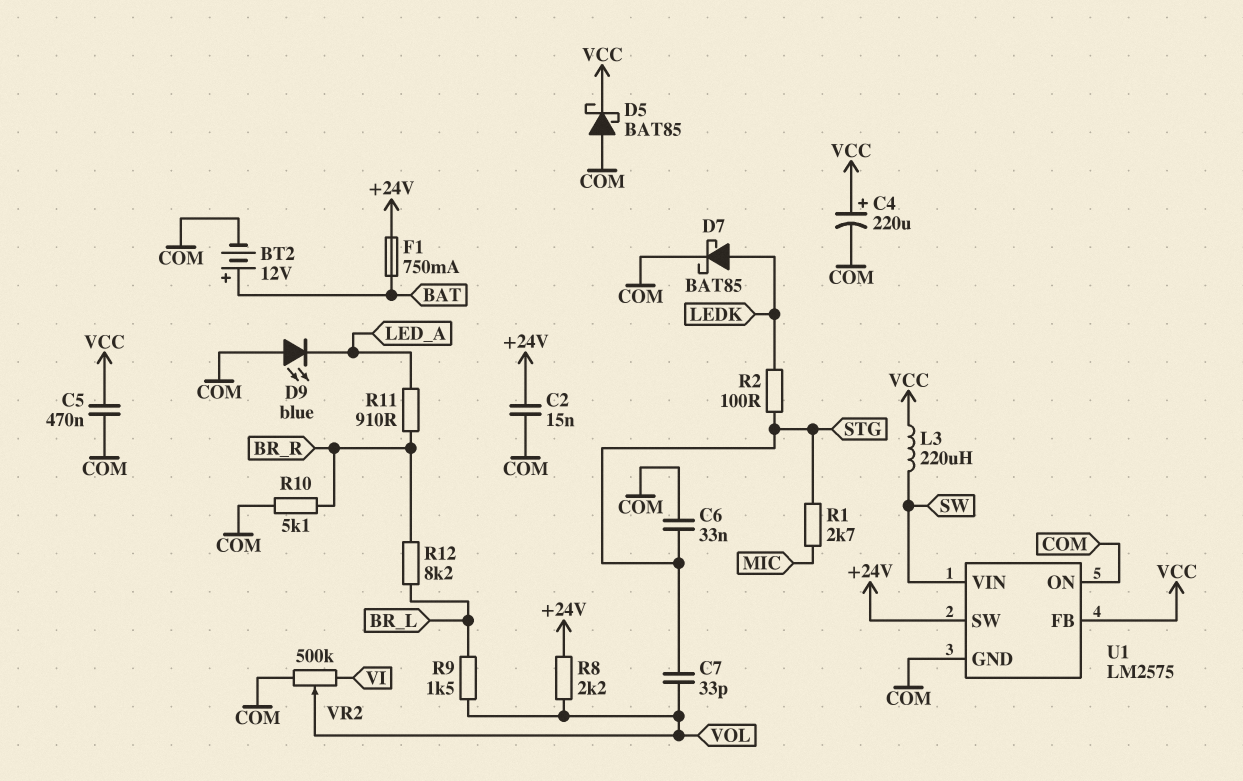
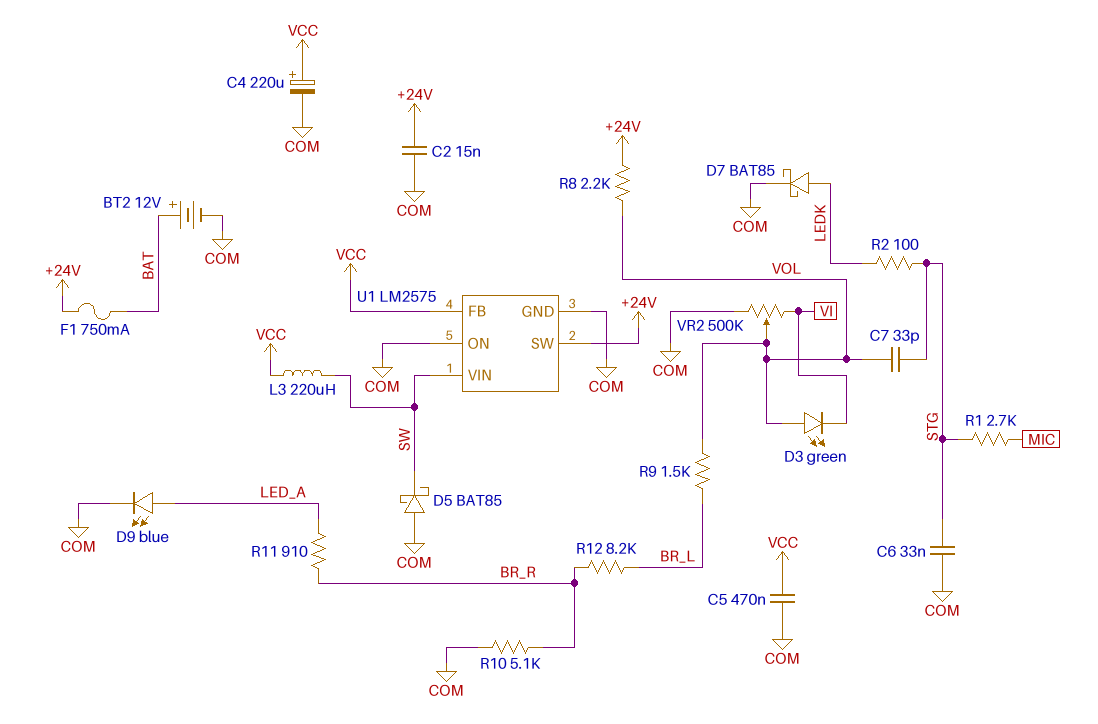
D3: none -> LED green (A VOL, K VI)
D5: schottky BAT85 (A COM, K VCC) -> schottky BAT85 (A COM, K SW)
D9: LED blue (A COM, K LED_A) -> LED blue (A LED_A, K COM)

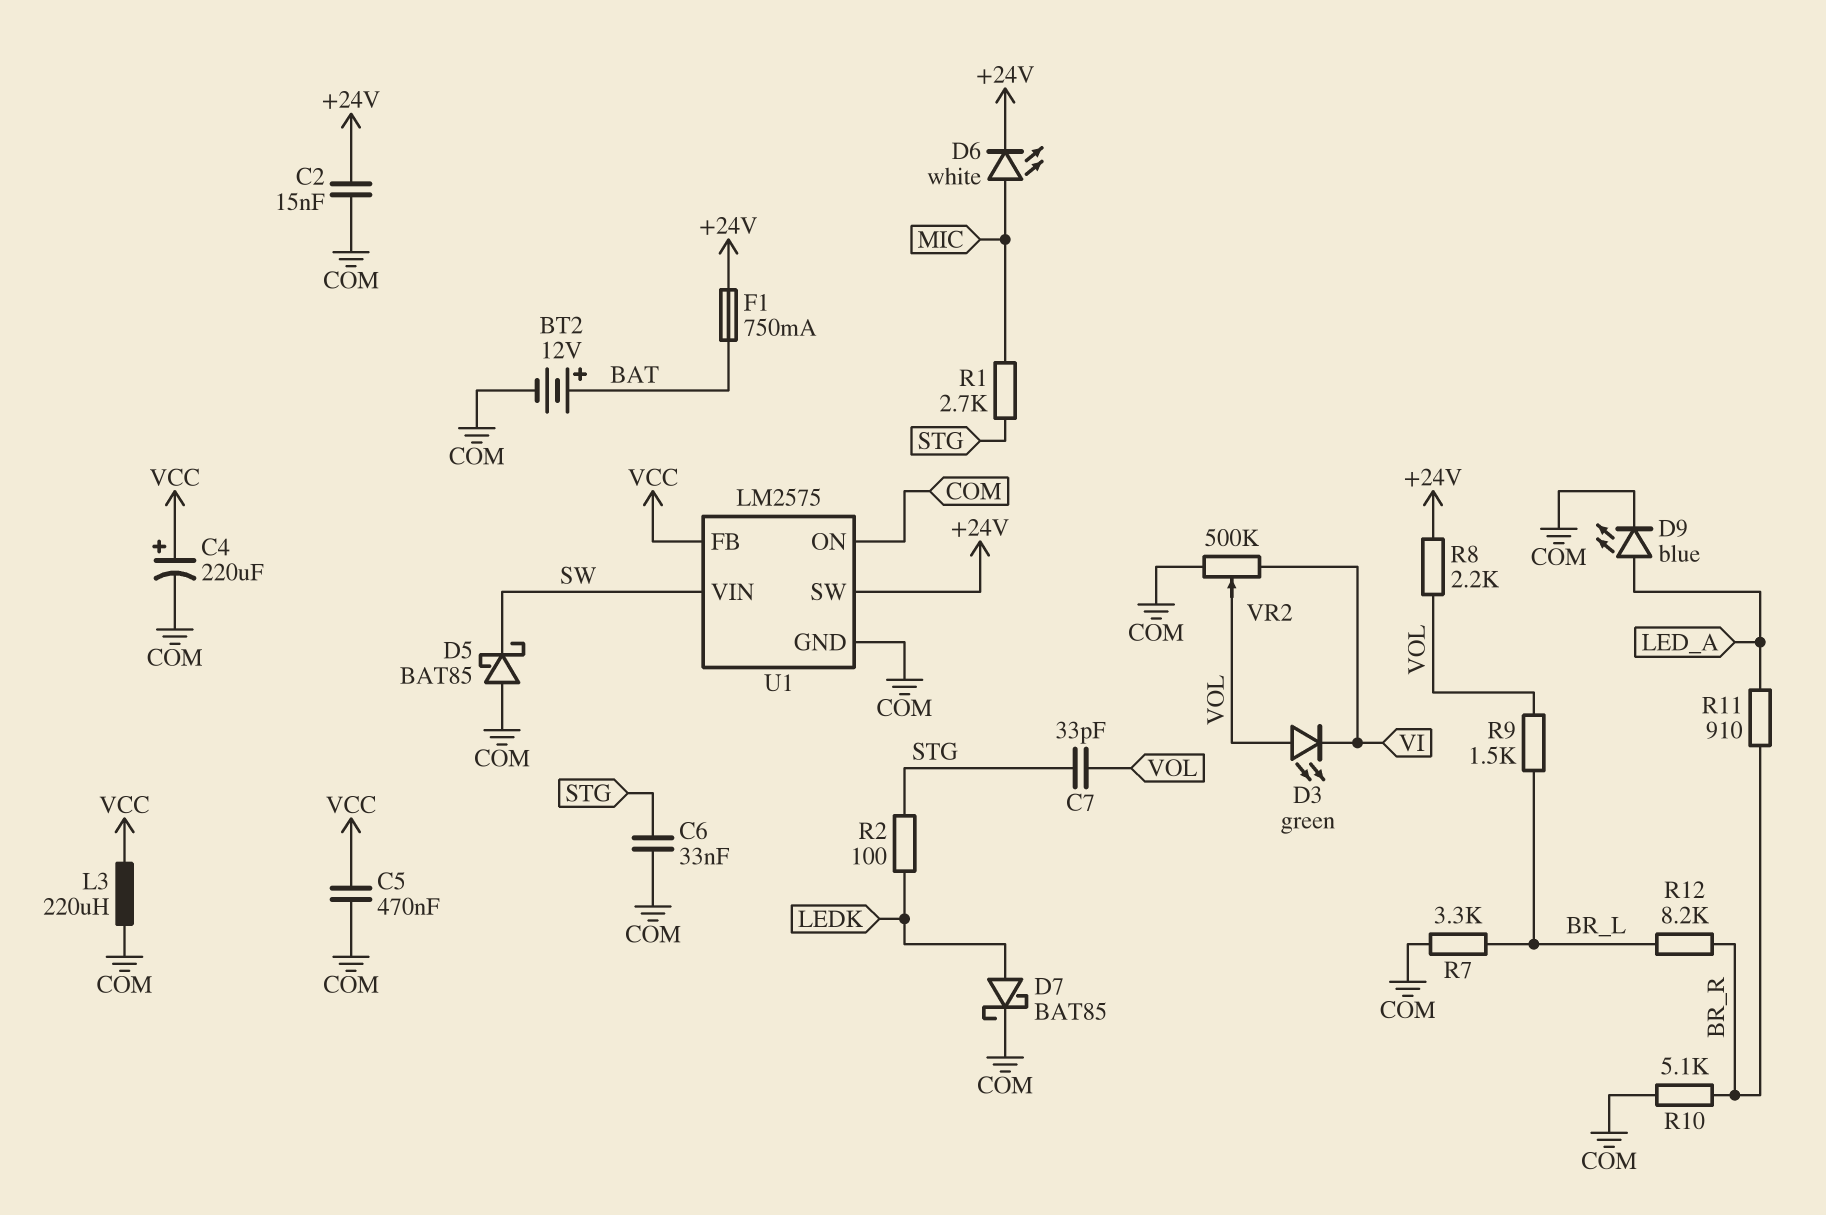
D6: none -> LED white (A MIC, K +24V)
L3: 220uH (SW, VCC) -> 220uH (COM, VCC)
R7: none -> 3.3k (BR_L, COM)

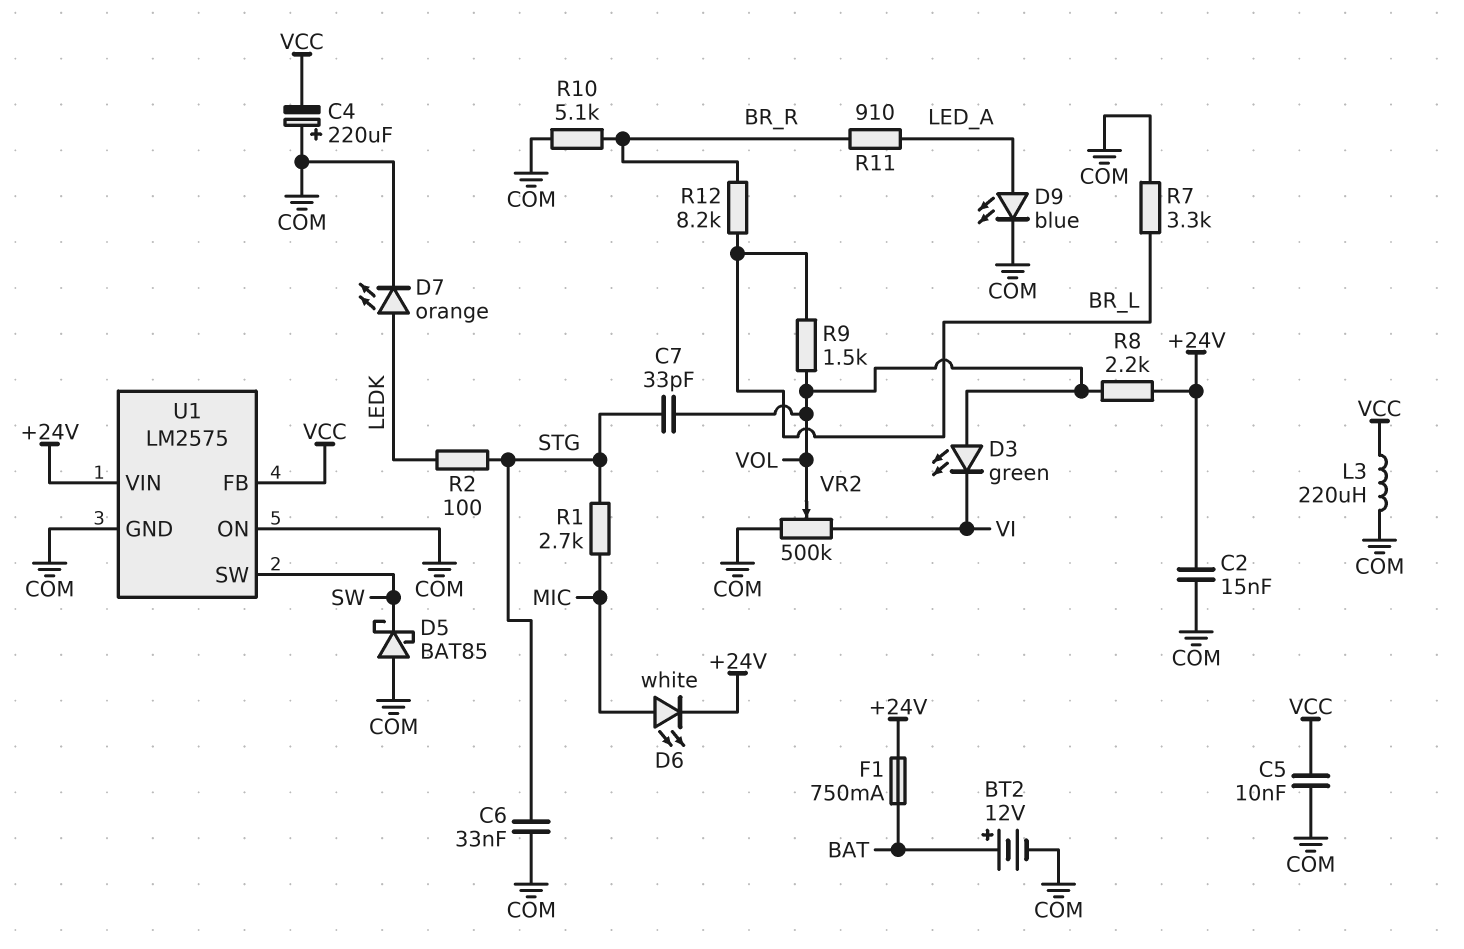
C4: 220uF (plus VCC, minus COM) -> 220uF (plus COM, minus VCC)
C5: 470nF (COM, VCC) -> 10nF (COM, VCC)
D7: schottky BAT85 (A LEDK, K COM) -> LED orange (A LEDK, K COM)
U1 pin SW: +24V -> SW
U1 pin VIN: SW -> +24V

